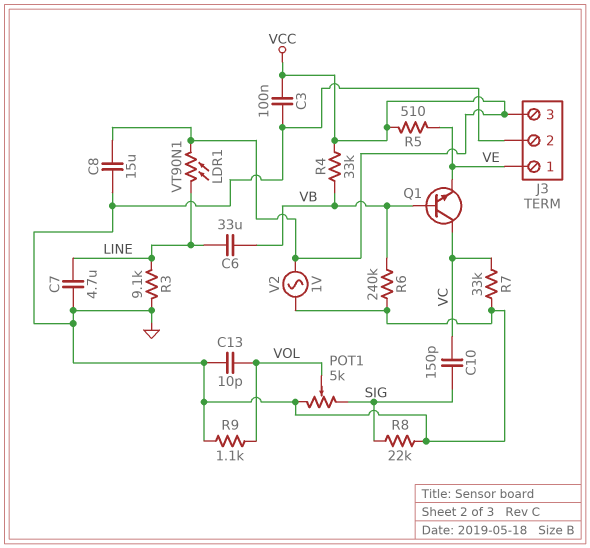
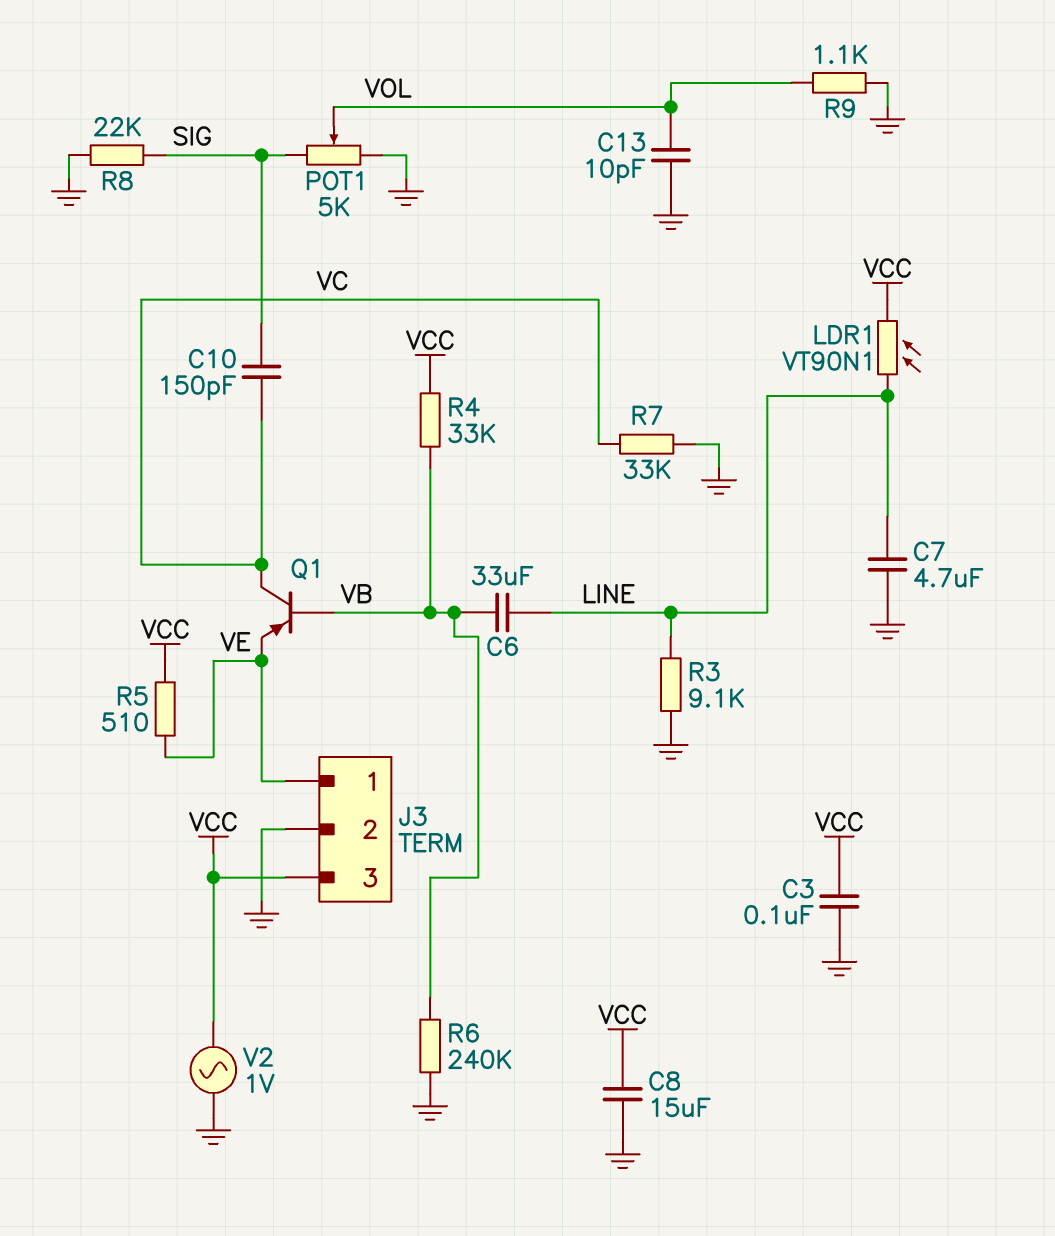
Q1: NPN (B VB, C VC, E VE) -> PNP (B VB, C VC, E VE)

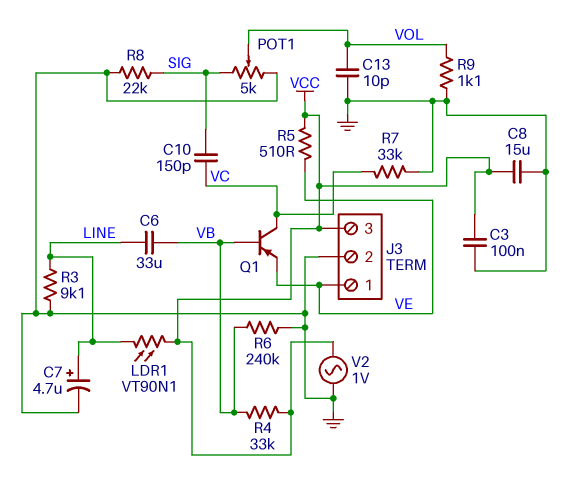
C7: 4.7uF (GND, LINE) -> 4.7uF (plus LINE, minus GND)

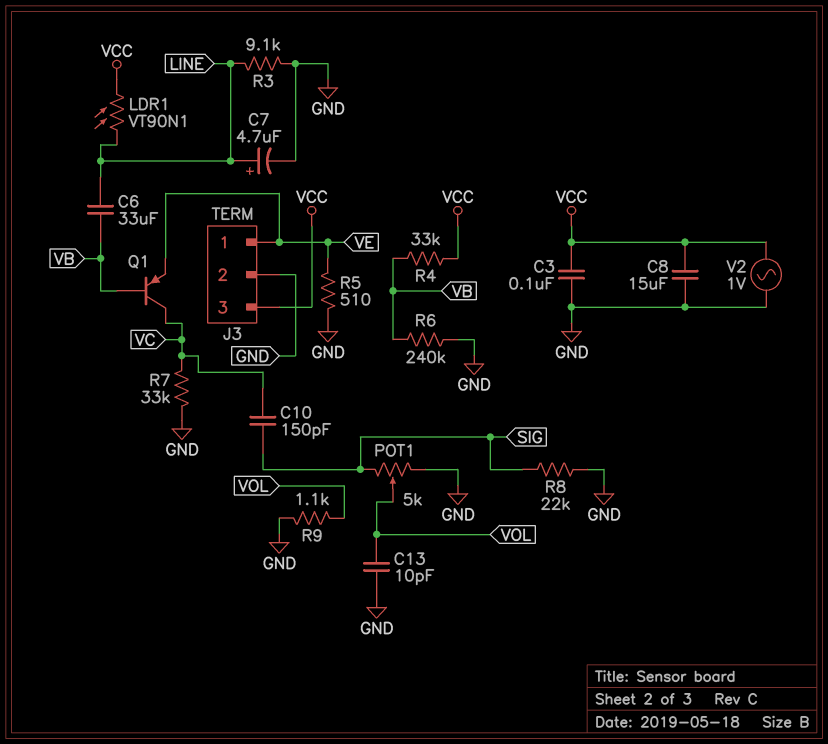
R5: 510 (VCC, VE) -> 510 (GND, VE)

